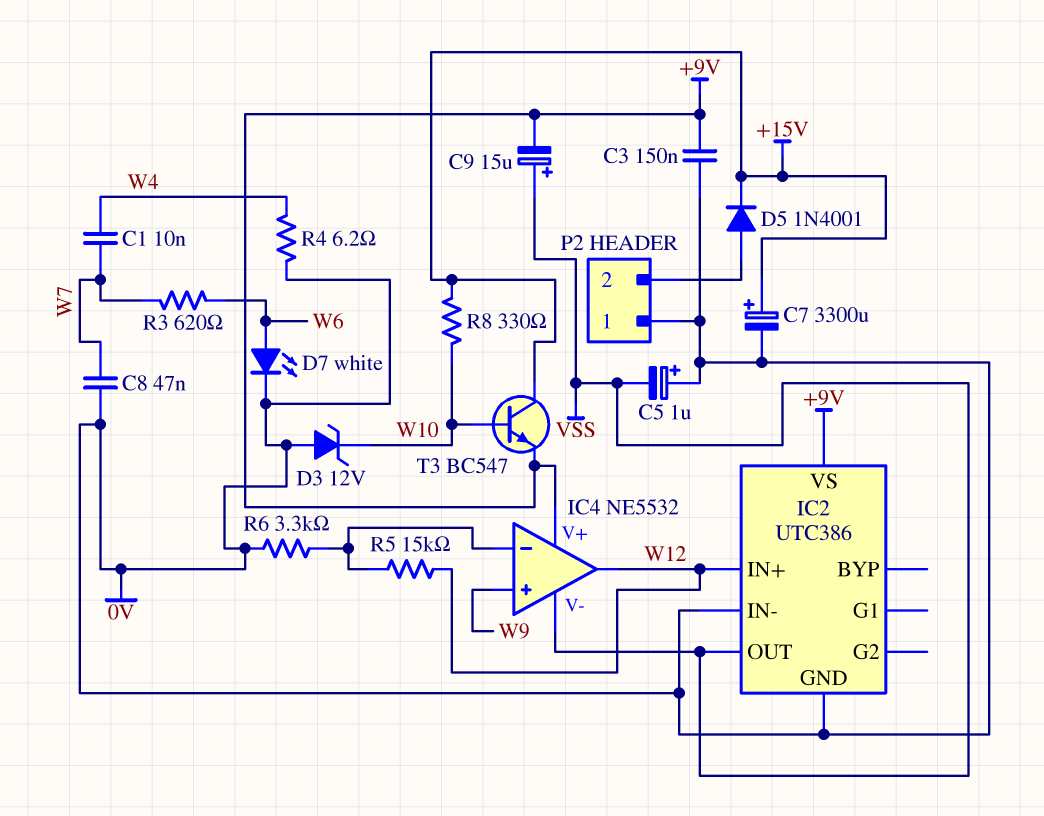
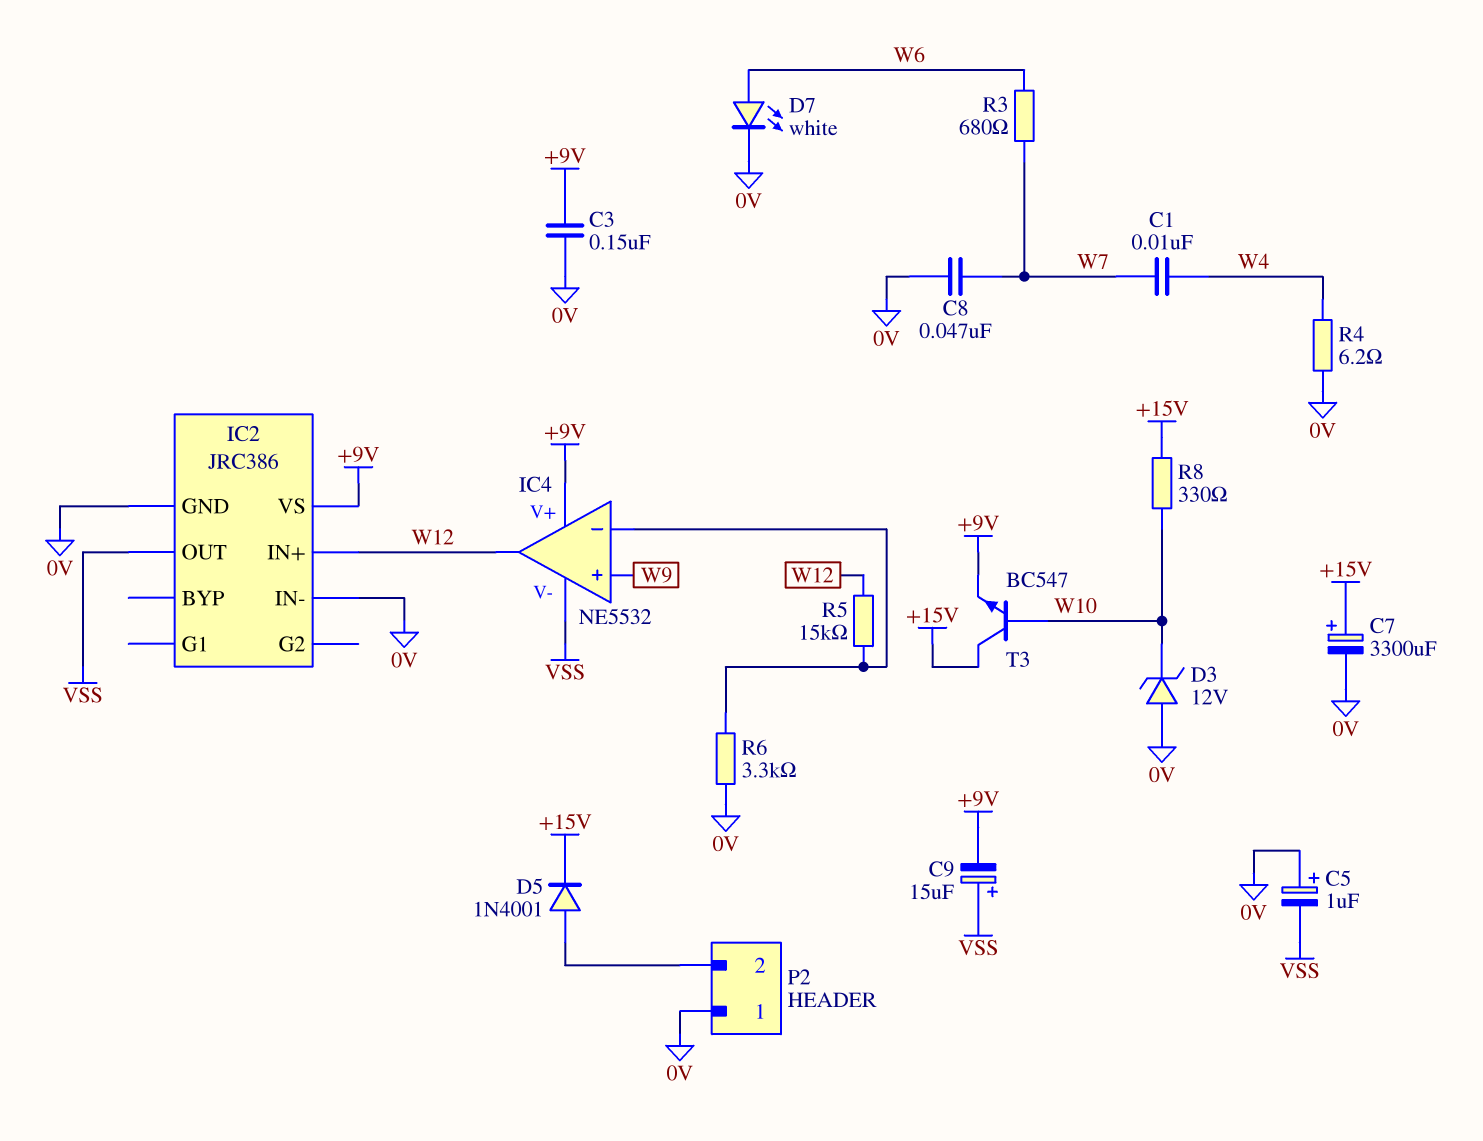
IC2: UTC386 -> JRC386
R3: 620 (W6, W7) -> 680 (W6, W7)

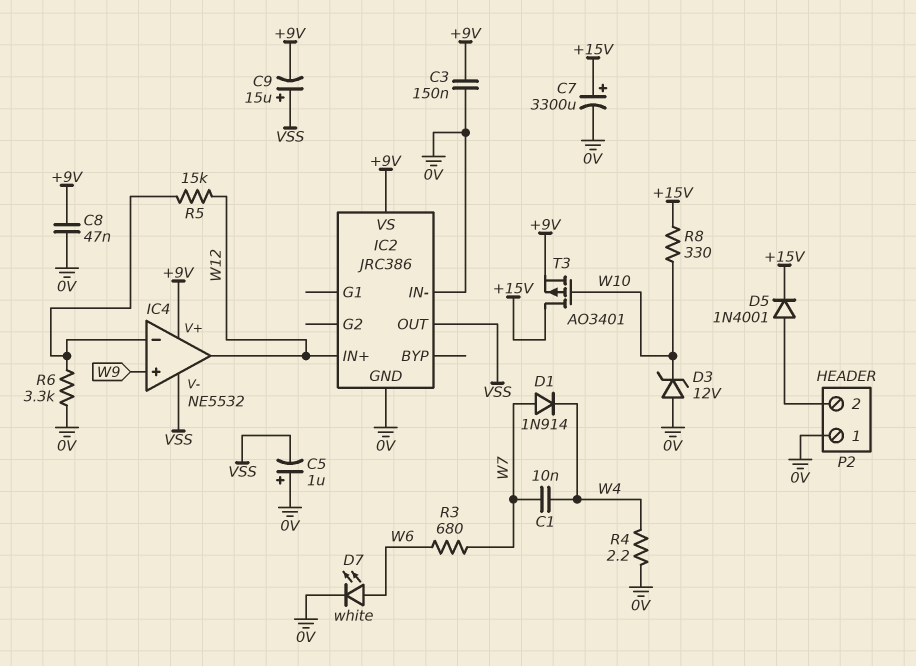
C8: 47nF (0V, W7) -> 47nF (+9V, 0V)
D1: none -> diode 1N914 (A W7, K W4)
R4: 6.2 (0V, W4) -> 2.2 (0V, W4)
T3: NPN BC547 (B W10, C +15V, E +9V) -> PMOS AO3401 (G W10, D +15V, S +9V)

